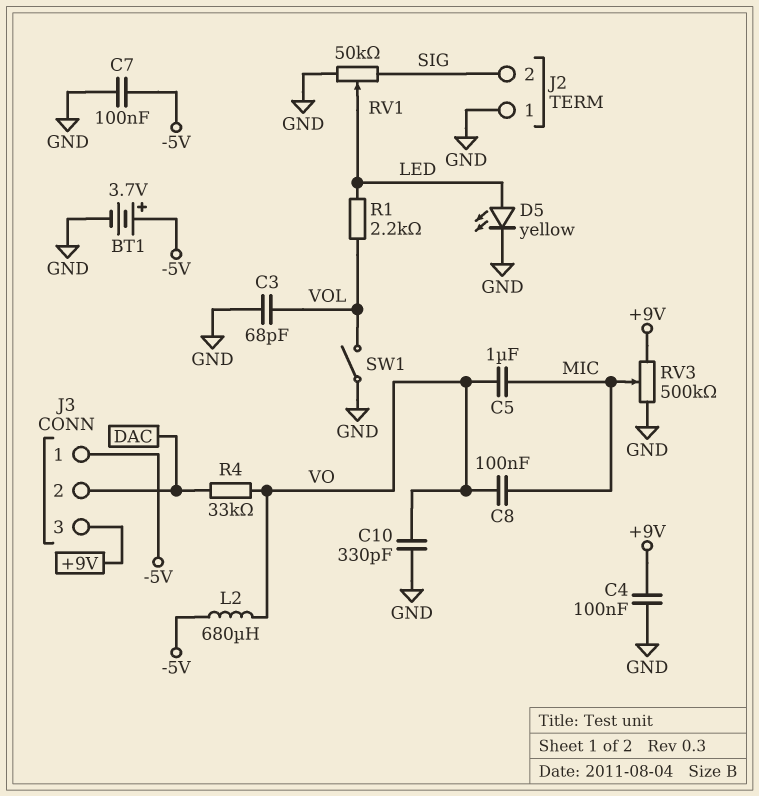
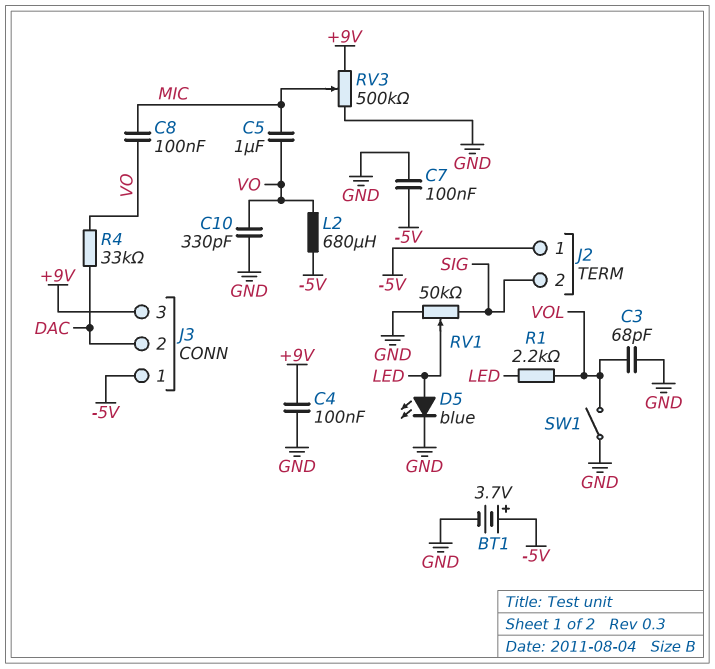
D5: LED yellow (A LED, K GND) -> LED blue (A LED, K GND)
J2 pin 1: GND -> -5V

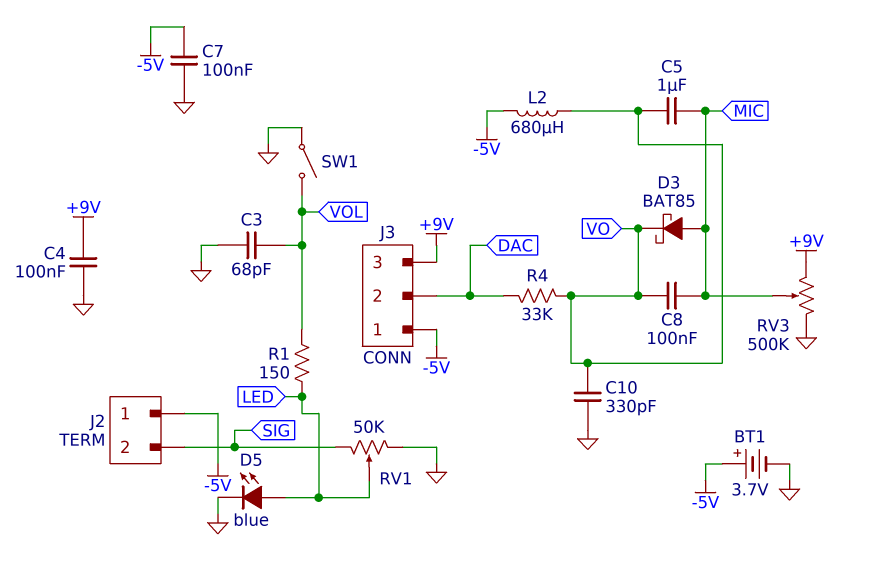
D3: none -> schottky BAT85 (A MIC, K VO)
R1: 2.2k (LED, VOL) -> 150 (LED, VOL)

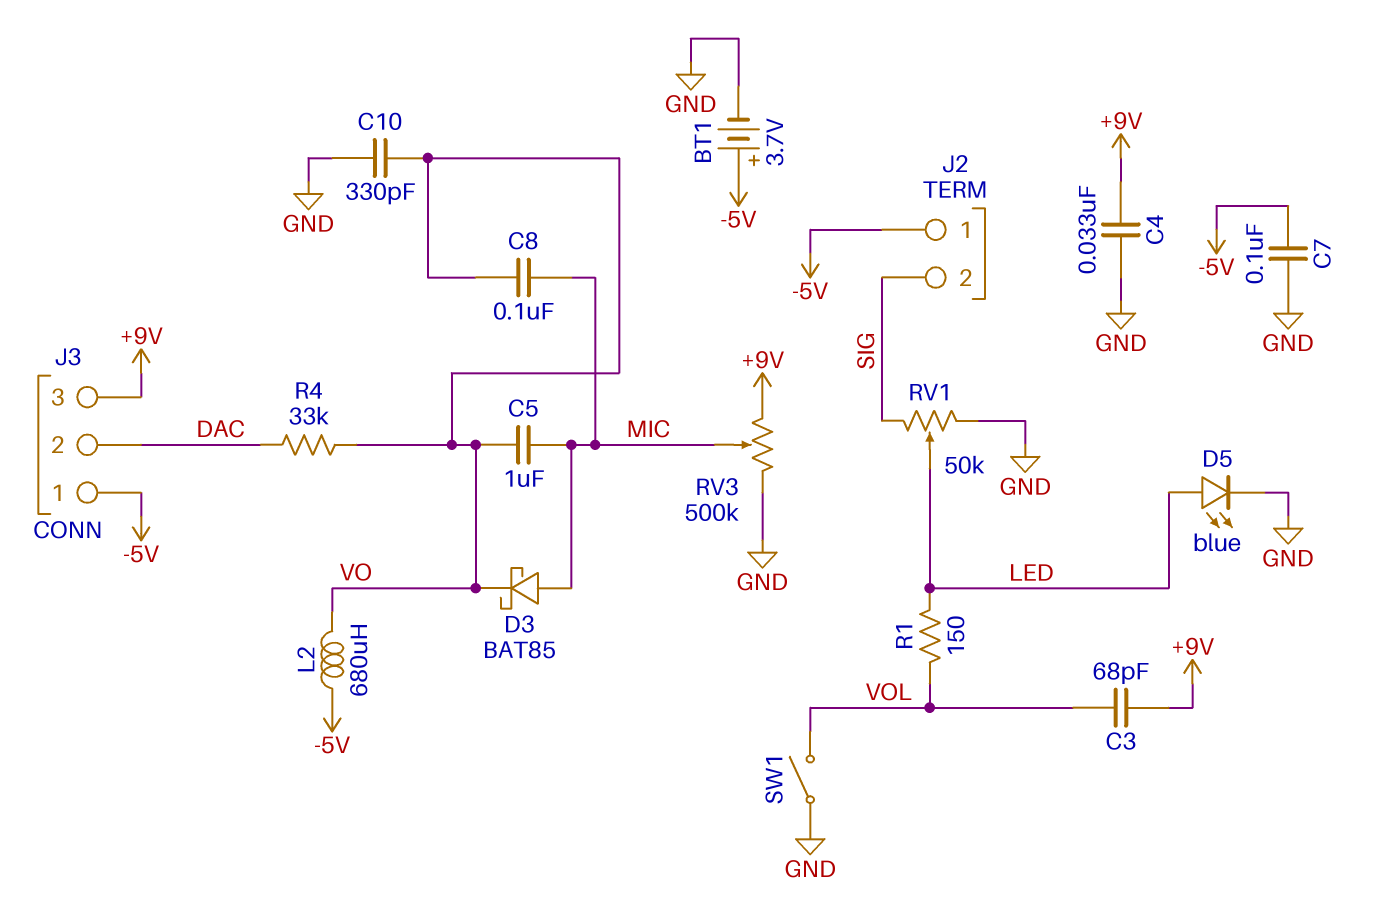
C3: 68pF (GND, VOL) -> 68pF (+9V, VOL)
C4: 100nF (+9V, GND) -> 33nF (+9V, GND)

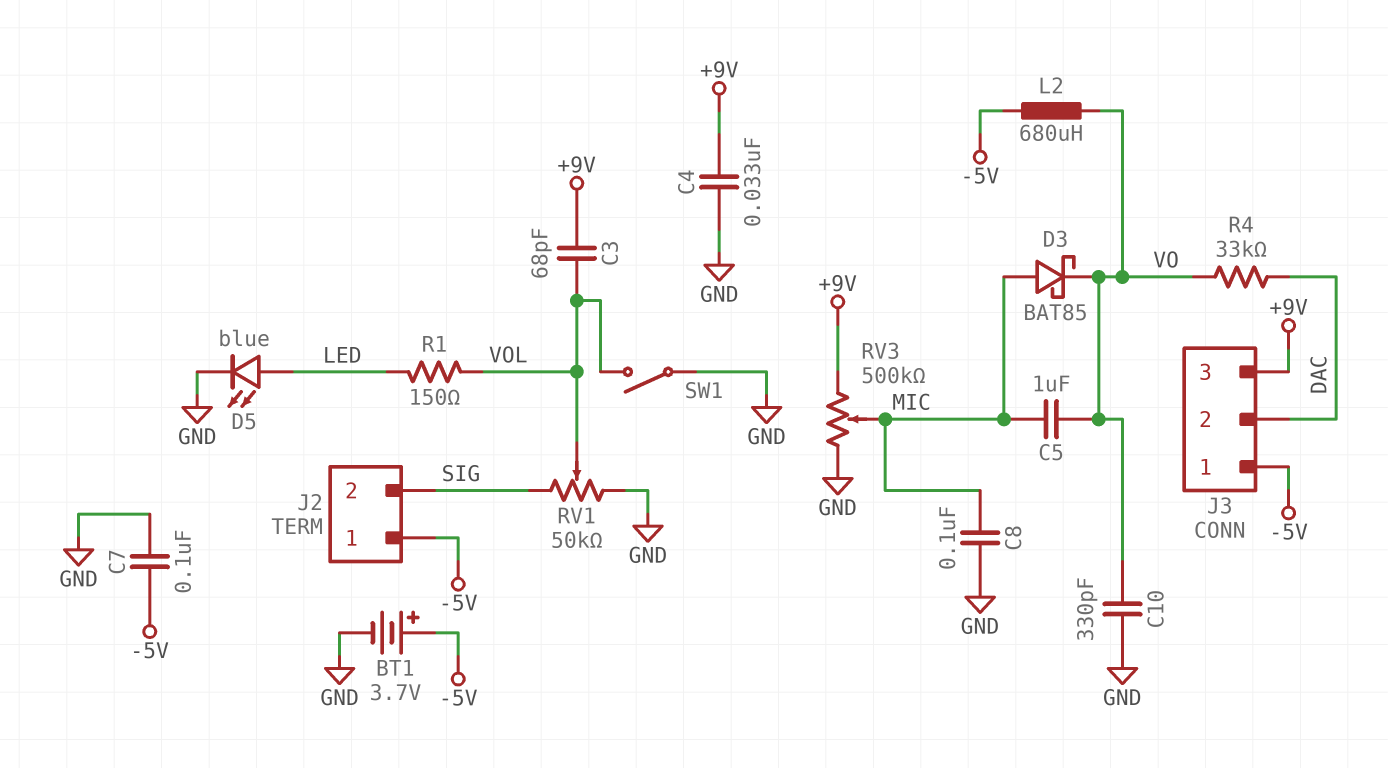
C8: 100nF (MIC, VO) -> 100nF (GND, MIC)
RV1: 50k (GND, SIG, wiper LED) -> 50k (GND, SIG, wiper VOL)

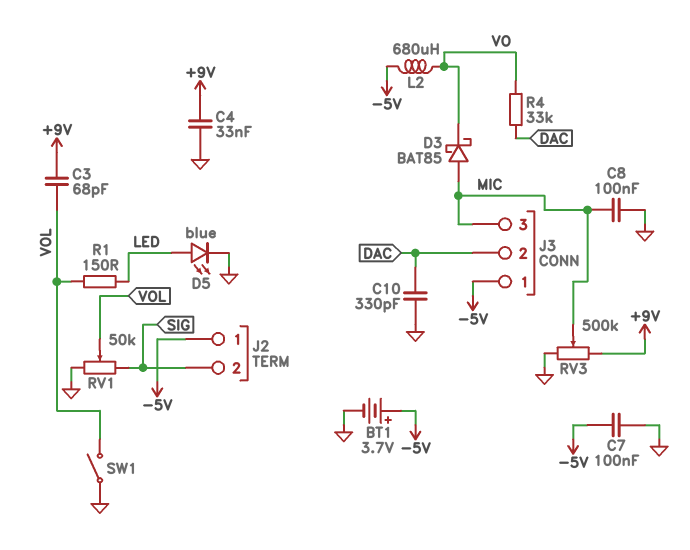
C5: 1uF (MIC, VO) -> none
C10: 330pF (GND, VO) -> 330pF (DAC, GND)
J3 pin 3: +9V -> MIC

